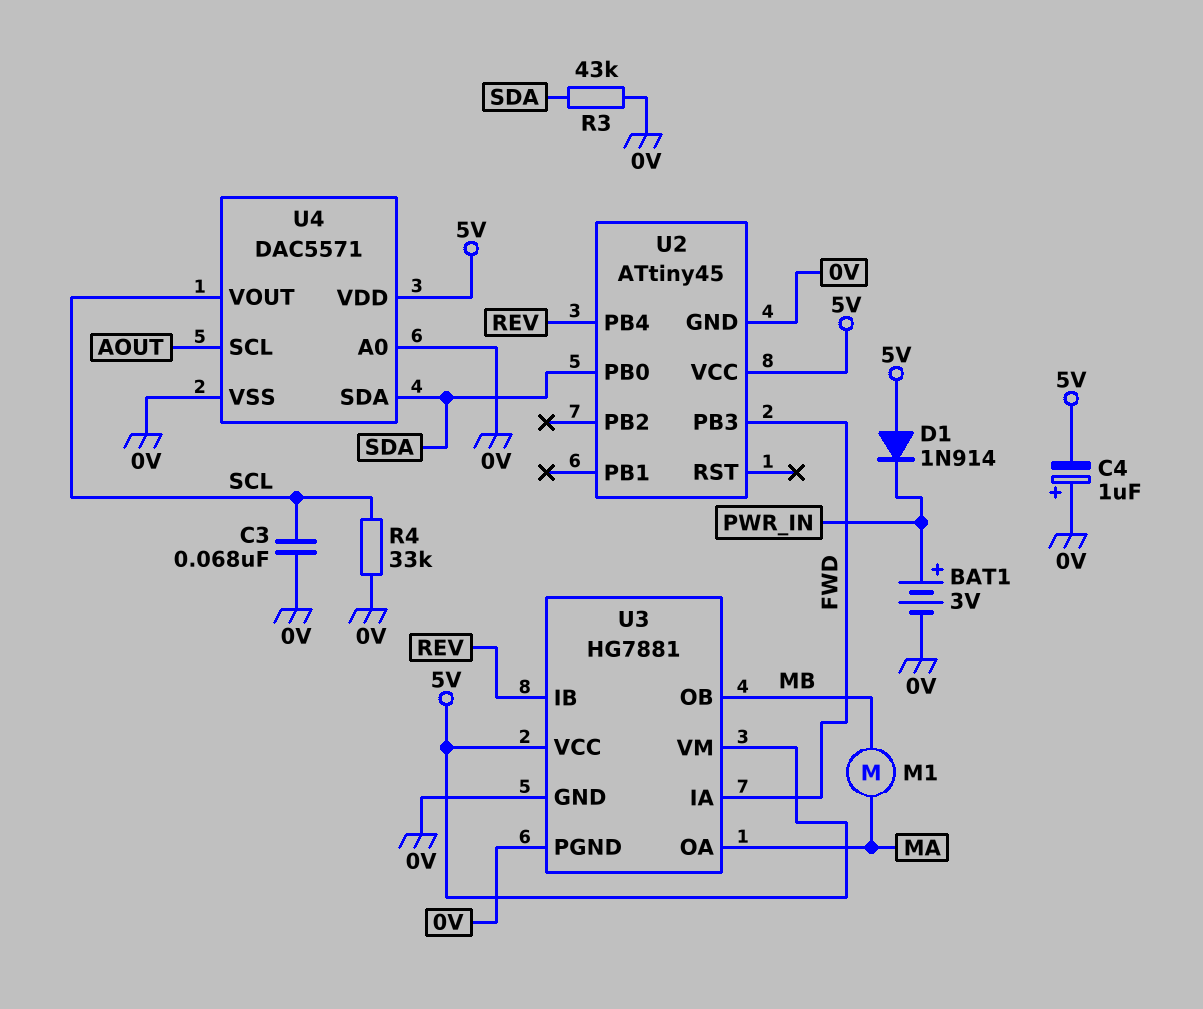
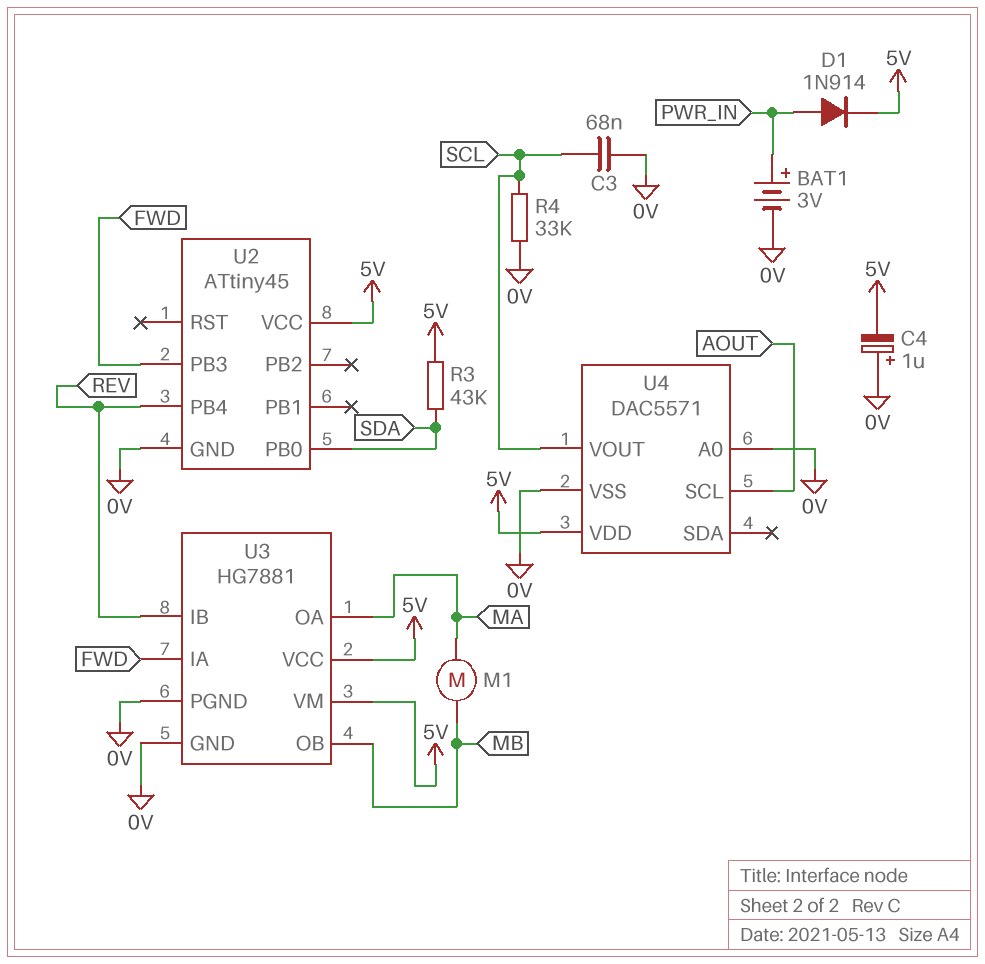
D1: diode 1N914 (A 5V, K PWR_IN) -> diode 1N914 (A PWR_IN, K 5V)
R3: 43k (0V, SDA) -> 43k (5V, SDA)
U4 pin SDA: SDA -> none

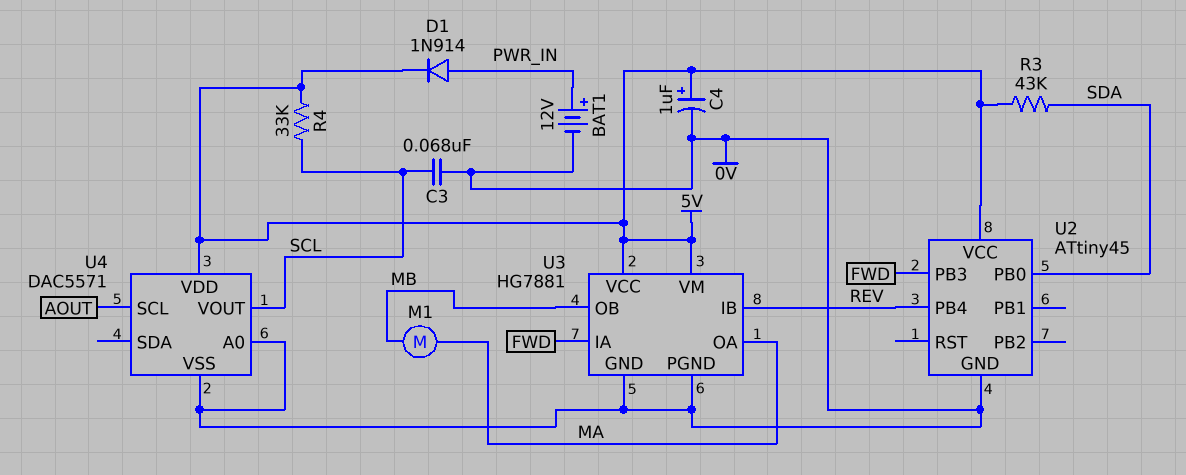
BAT1: 3V (plus PWR_IN, minus 0V) -> 12V (plus PWR_IN, minus 0V)
C4: 1uF (plus 0V, minus 5V) -> 1uF (plus 5V, minus 0V)
R4: 33k (0V, SCL) -> 33k (5V, SCL)

